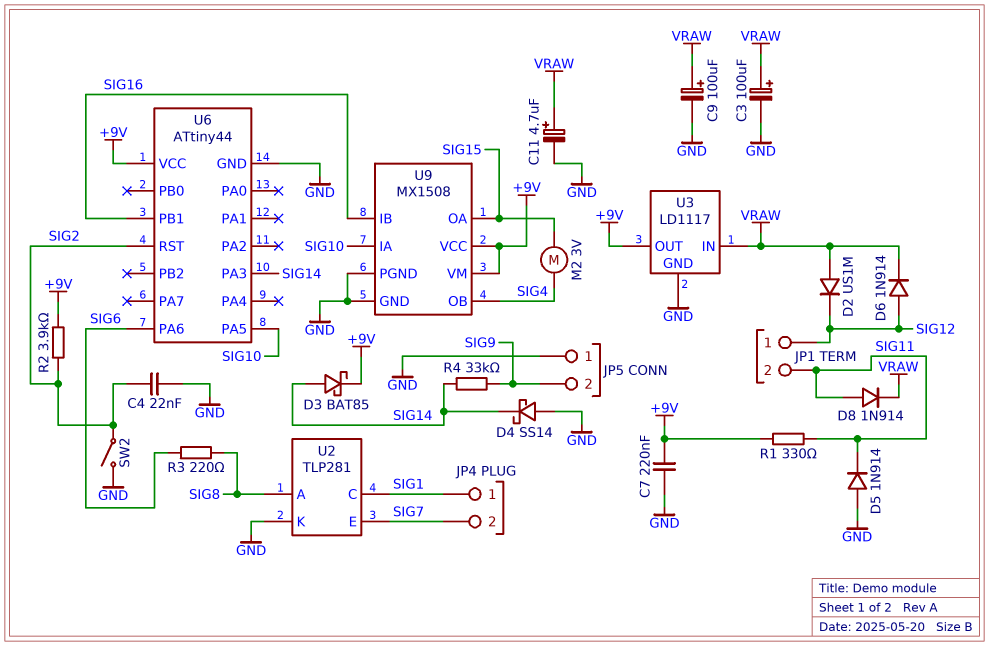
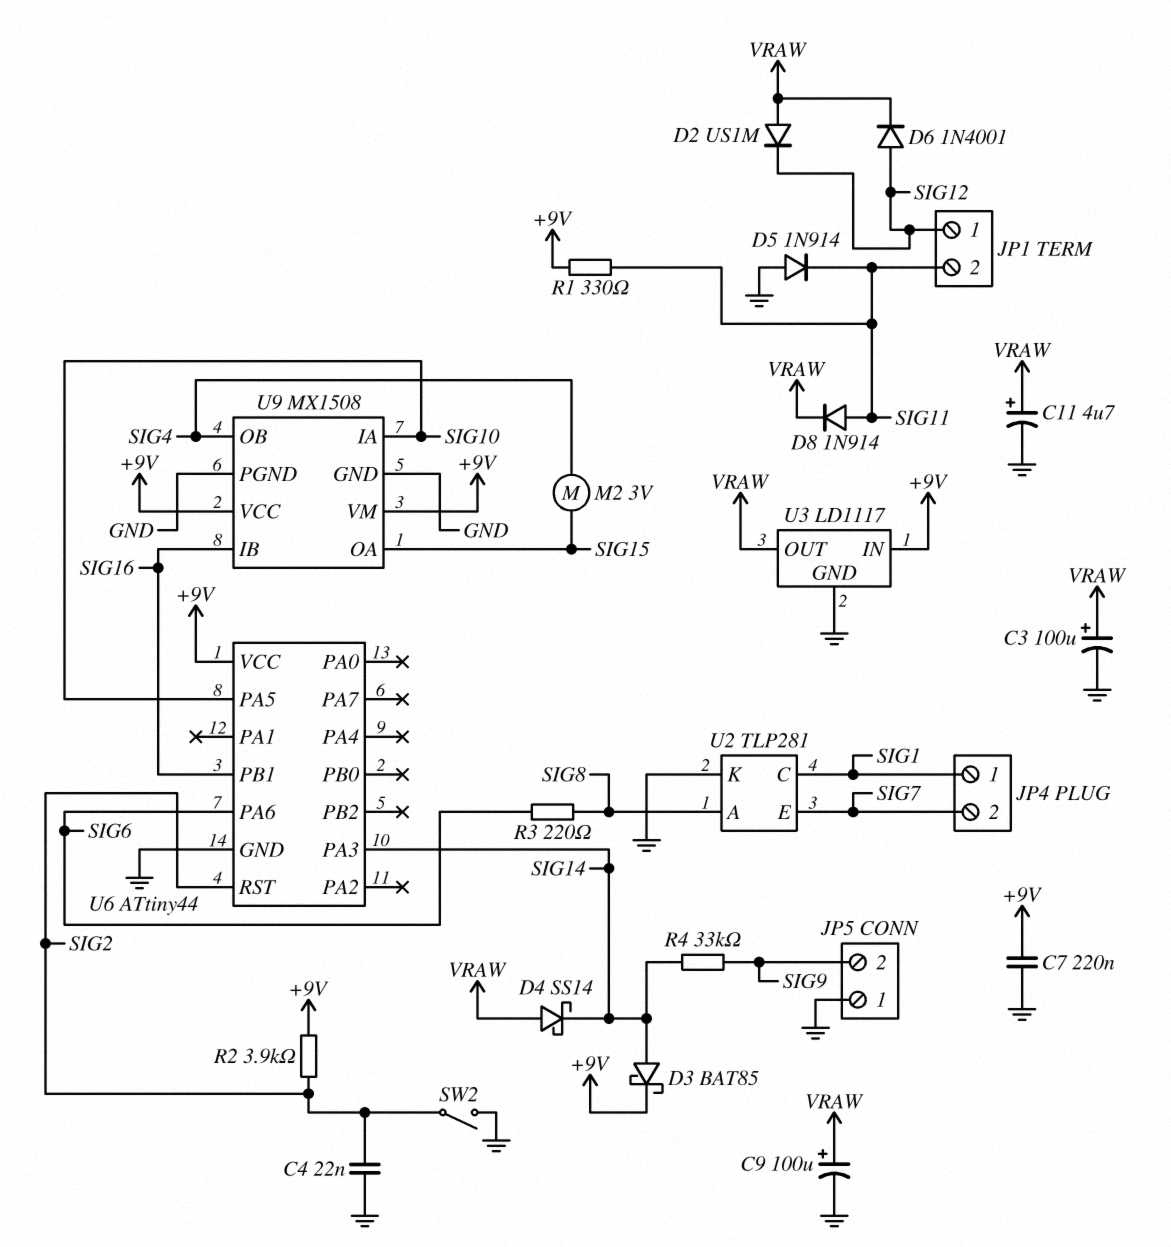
D4: schottky SS14 (A GND, K SIG14) -> schottky SS14 (A VRAW, K SIG14)
D6: diode 1N914 (A SIG12, K VRAW) -> diode 1N4001 (A SIG12, K VRAW)
U3 pin IN: VRAW -> +9V
U3 pin OUT: +9V -> VRAW

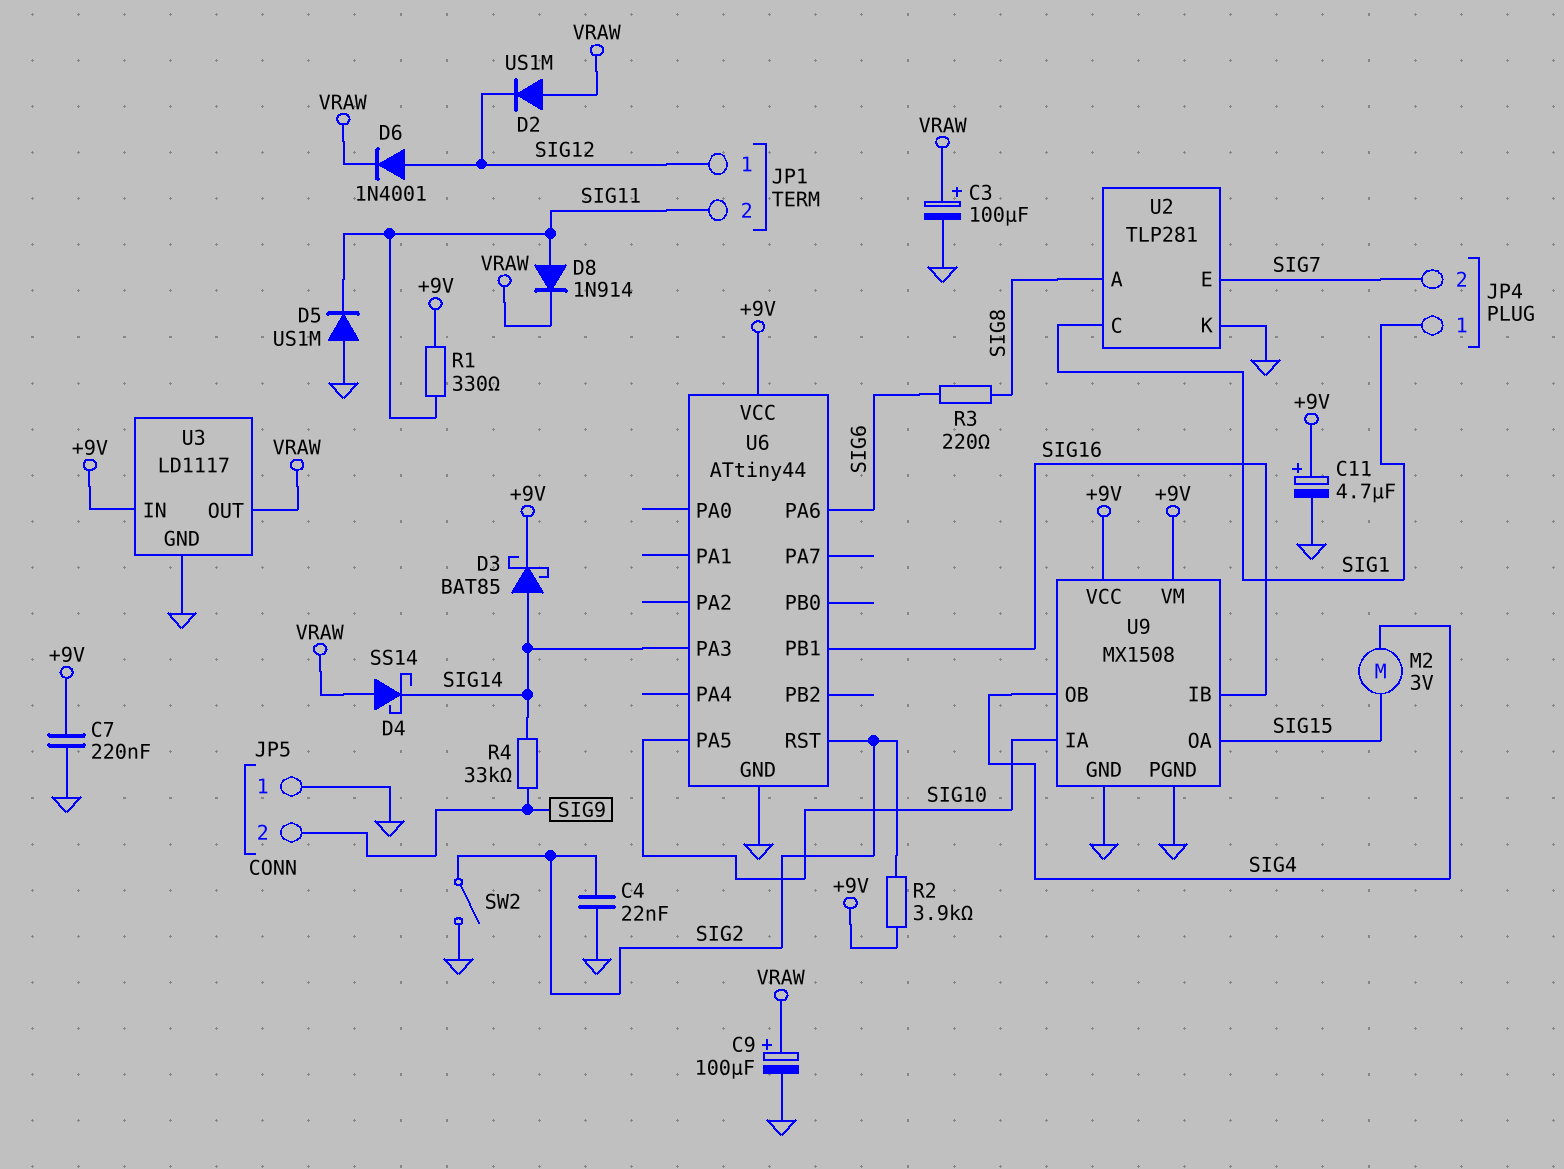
C11: 4.7uF (plus VRAW, minus GND) -> 4.7uF (plus +9V, minus GND)
D5: diode 1N914 (A GND, K SIG11) -> diode US1M (A GND, K SIG11)

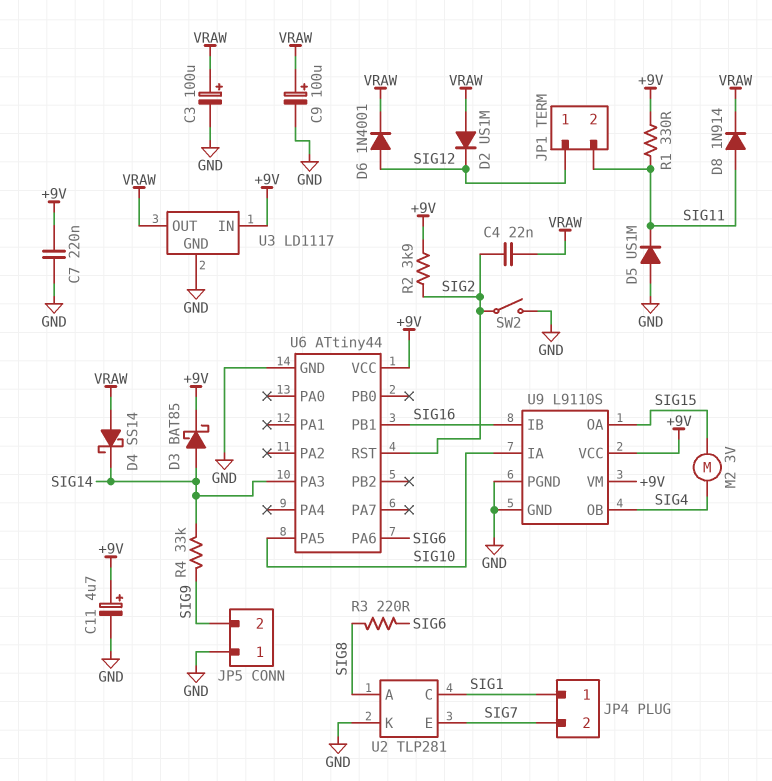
C4: 22nF (GND, SIG2) -> 22nF (SIG2, VRAW)
U9: MX1508 -> L9110S

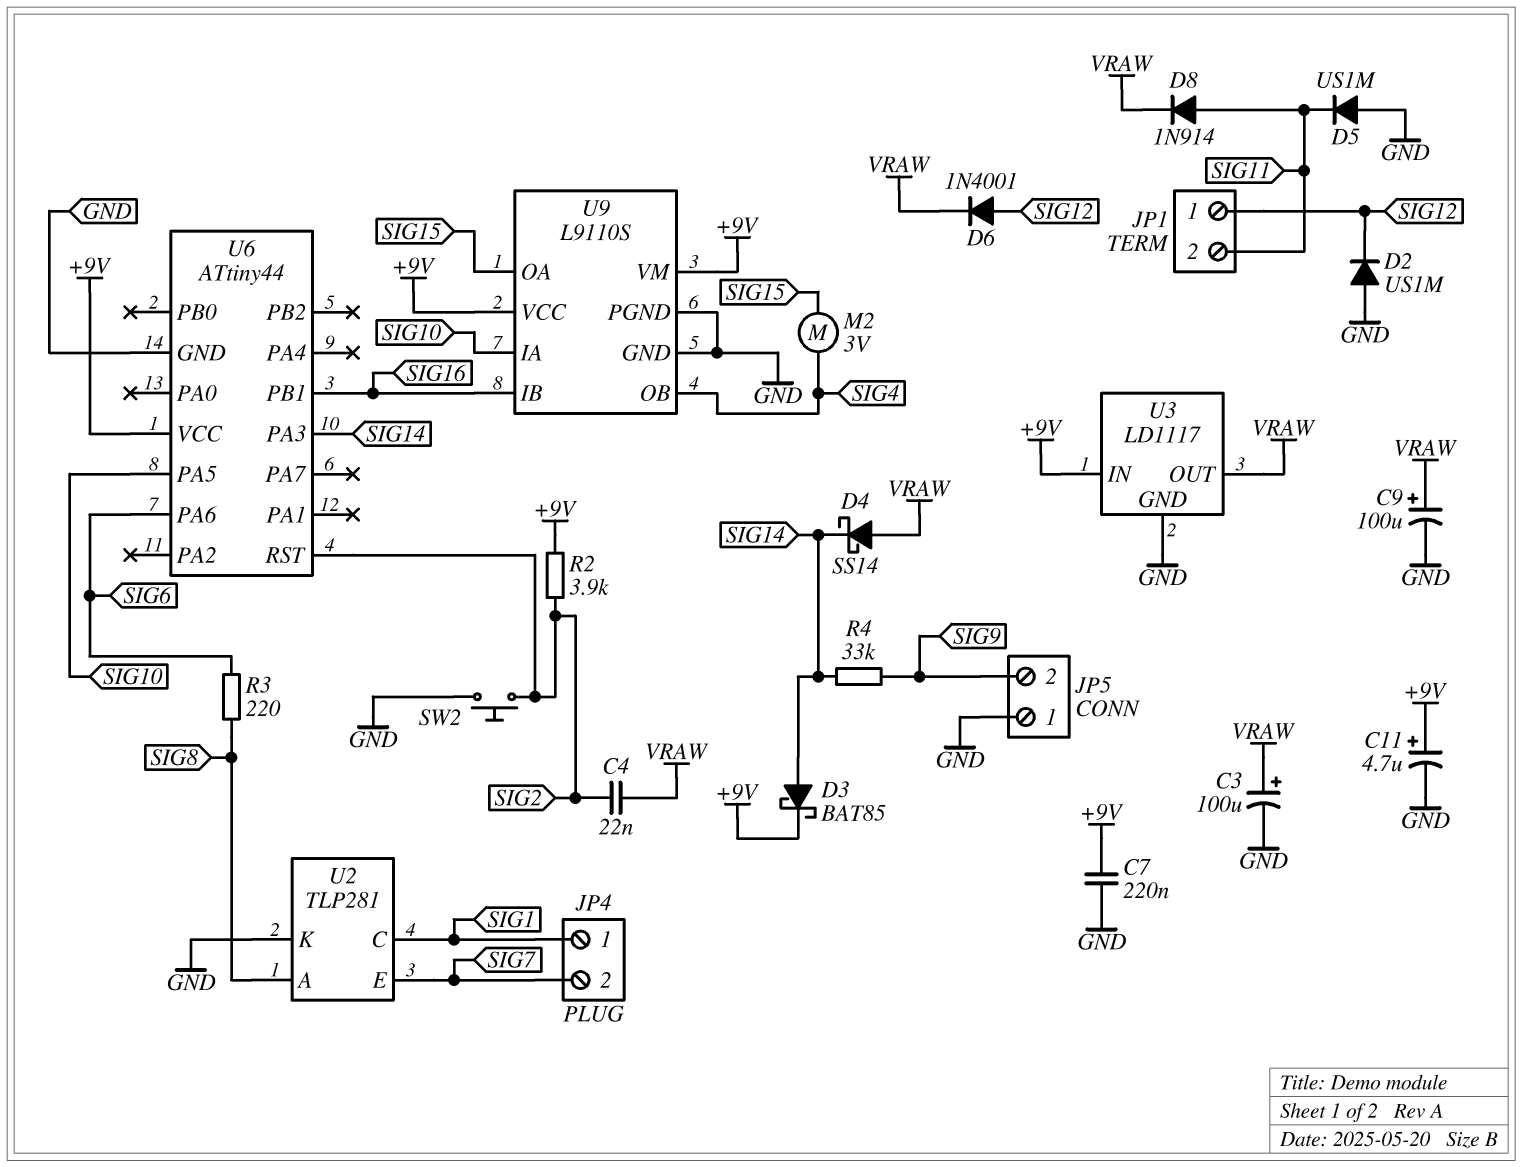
D2: diode US1M (A VRAW, K SIG12) -> diode US1M (A GND, K SIG12)
R1: 330 (+9V, SIG11) -> none
SW2: switch (GND, SIG2) -> button (GND, SIG2)

